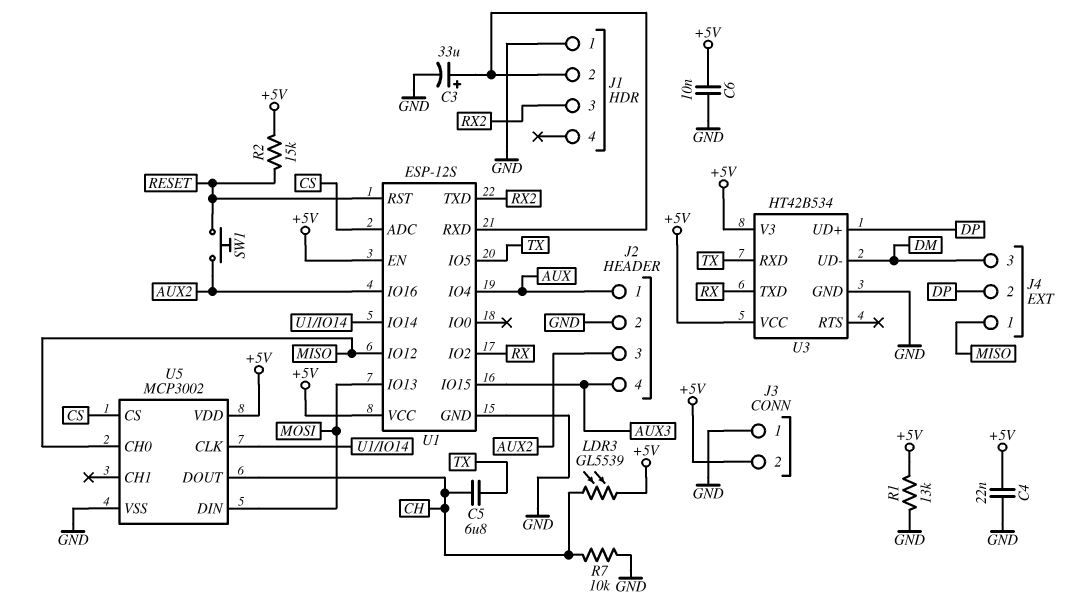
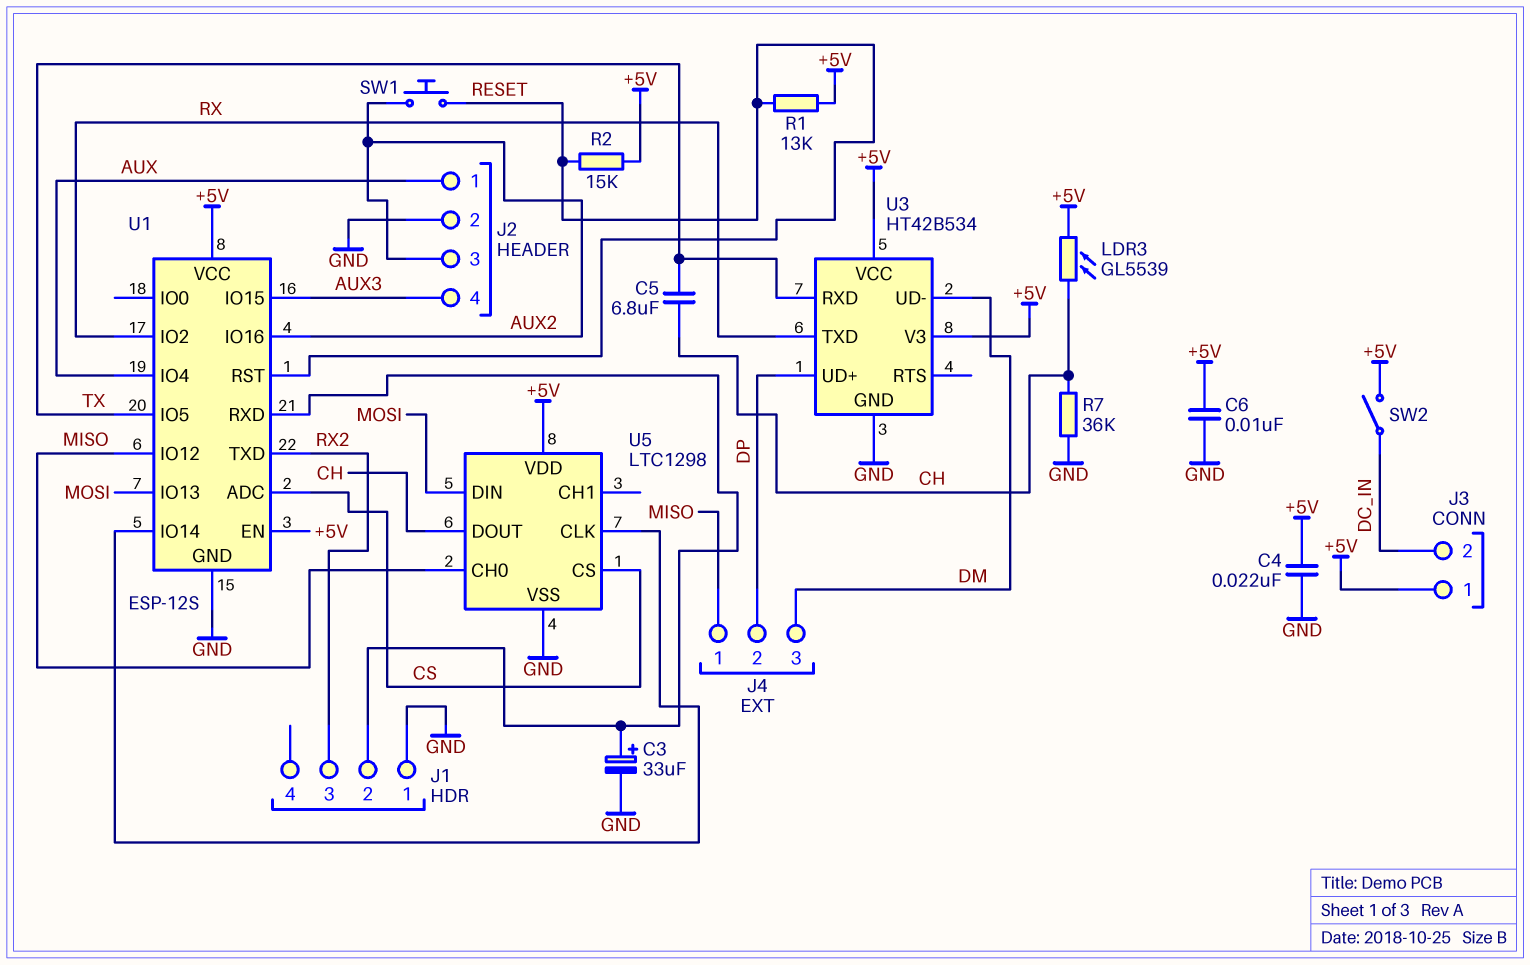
J3 pin 1: GND -> +5V
J3 pin 2: +5V -> DC_IN
R1: 13k (+5V, GND) -> 13k (+5V, RESET)
R7: 10k (CH, GND) -> 36k (CH, GND)
SW2: none -> switch (+5V, DC_IN)
U5: MCP3002 -> LTC1298

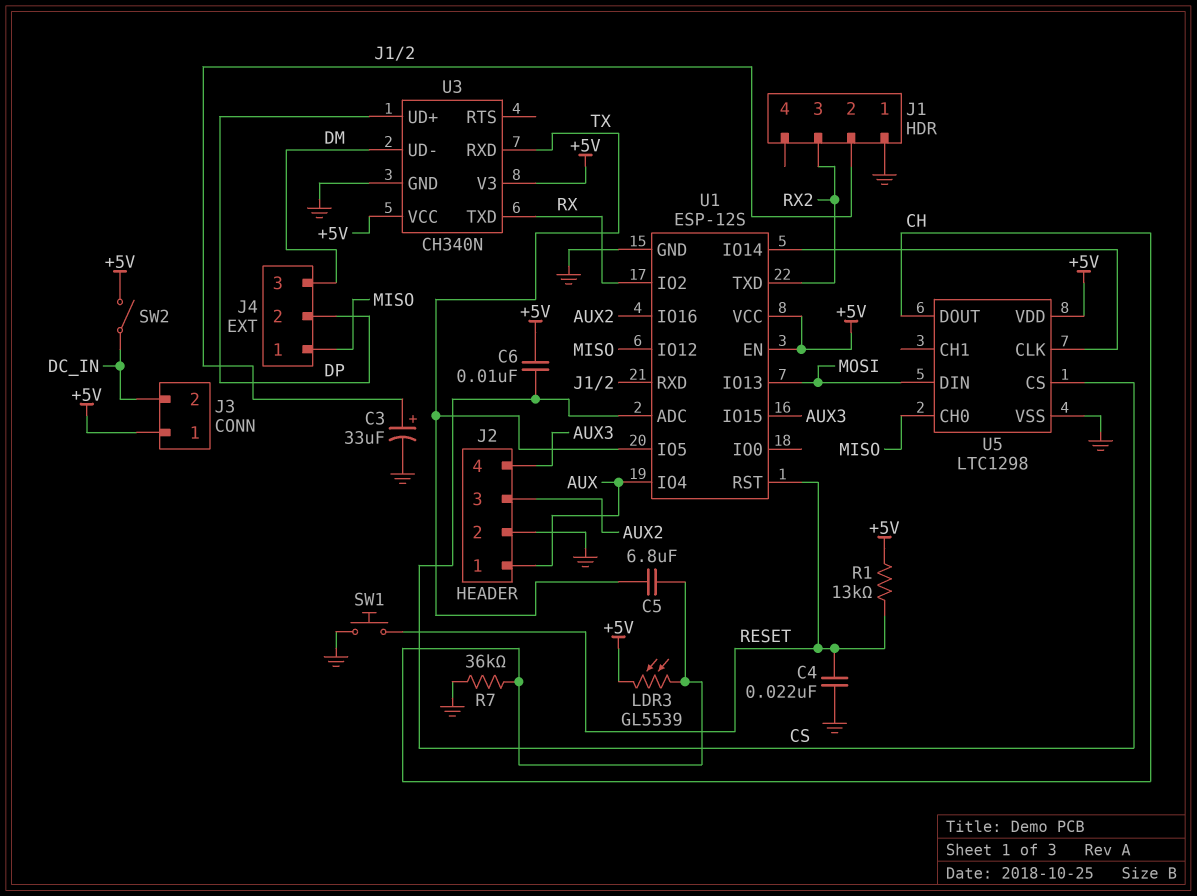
C4: 22nF (+5V, GND) -> 22nF (GND, RESET)
C6: 10nF (+5V, GND) -> 10nF (+5V, CS)
R2: 15k (+5V, RESET) -> none
SW1: button (AUX2, RESET) -> button (GND, RESET)
U3: HT42B534 -> CH340N

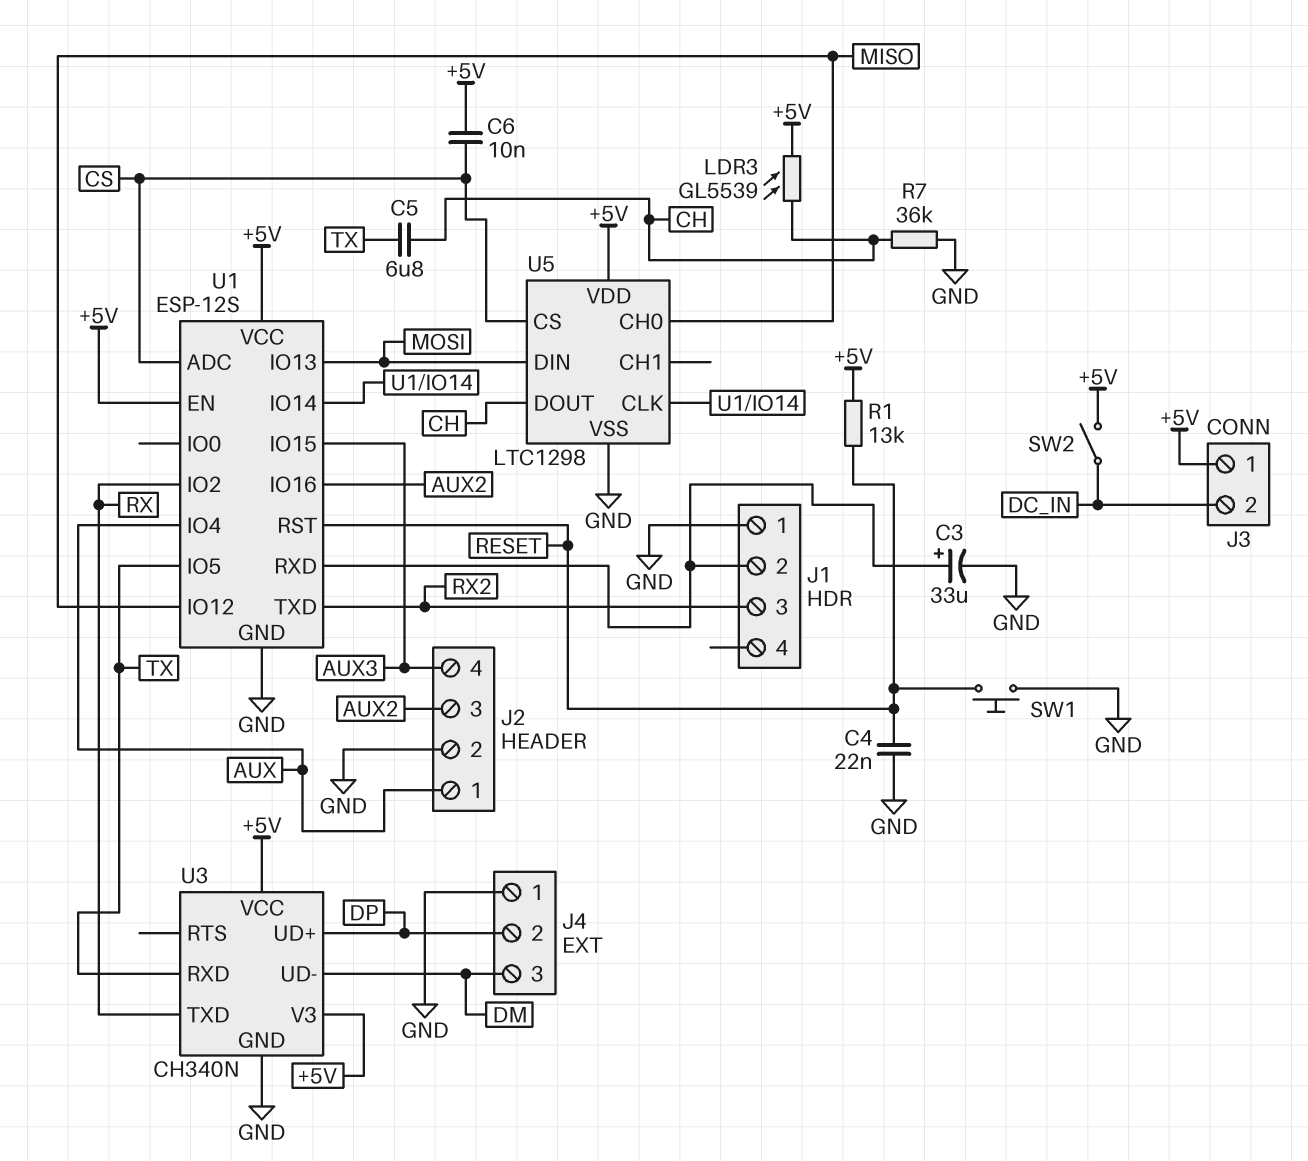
J4 pin 1: MISO -> GND

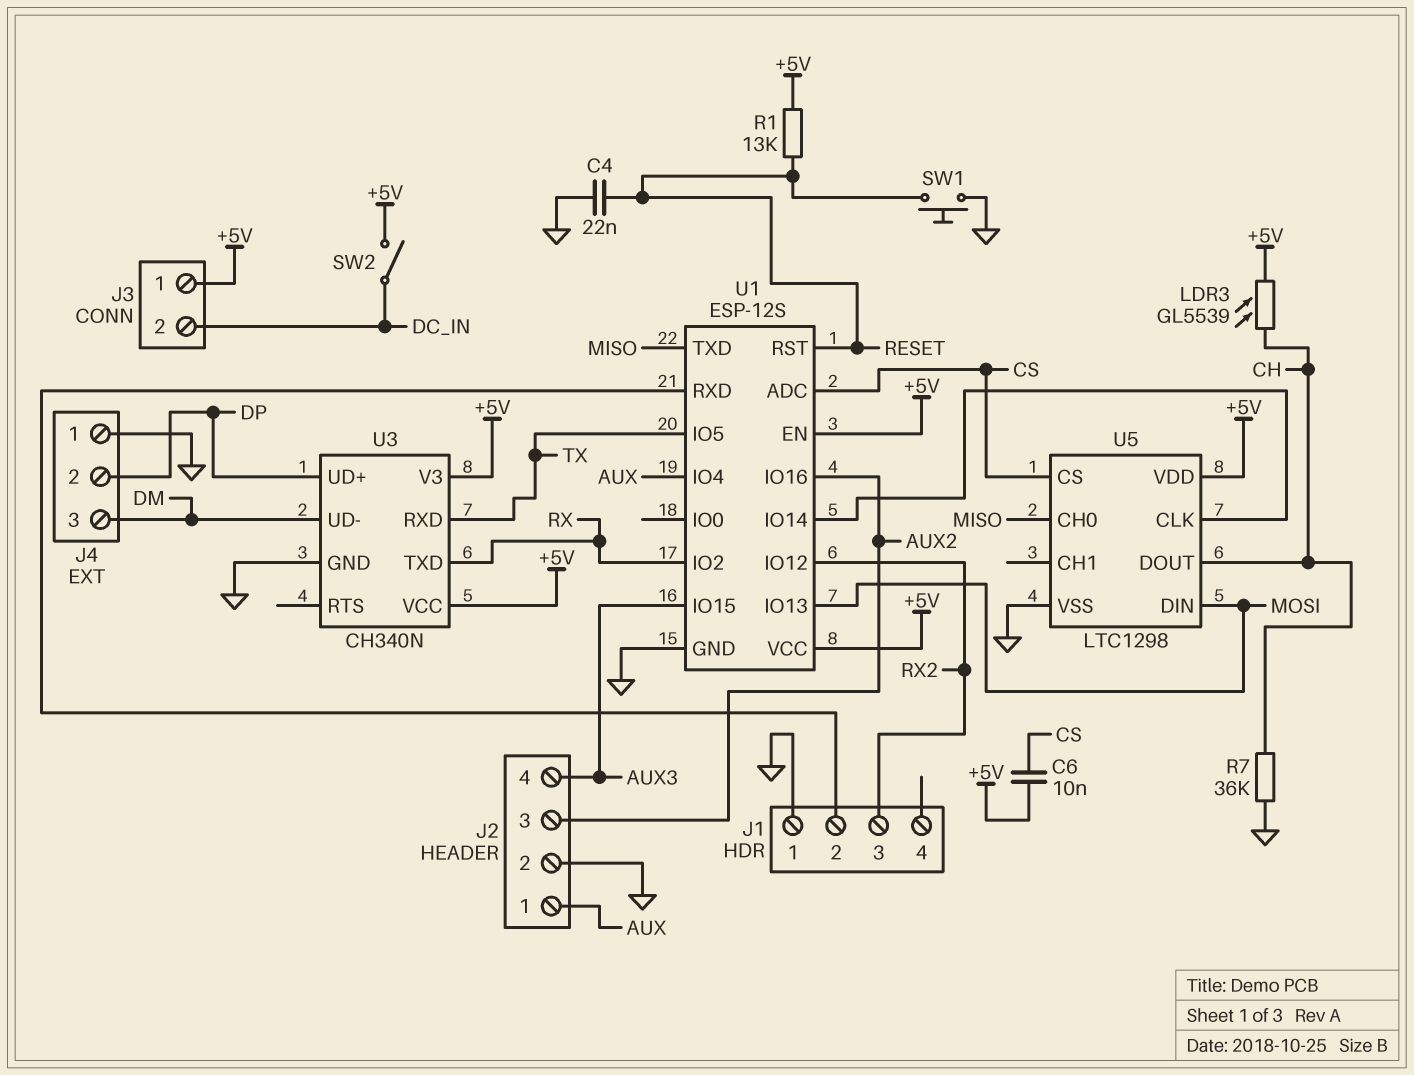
C3: 33uF (plus J1/2, minus GND) -> none
C5: 6.8uF (CH, TX) -> none
U1 pin IO12: MISO -> RX2
U1 pin TXD: RX2 -> MISO

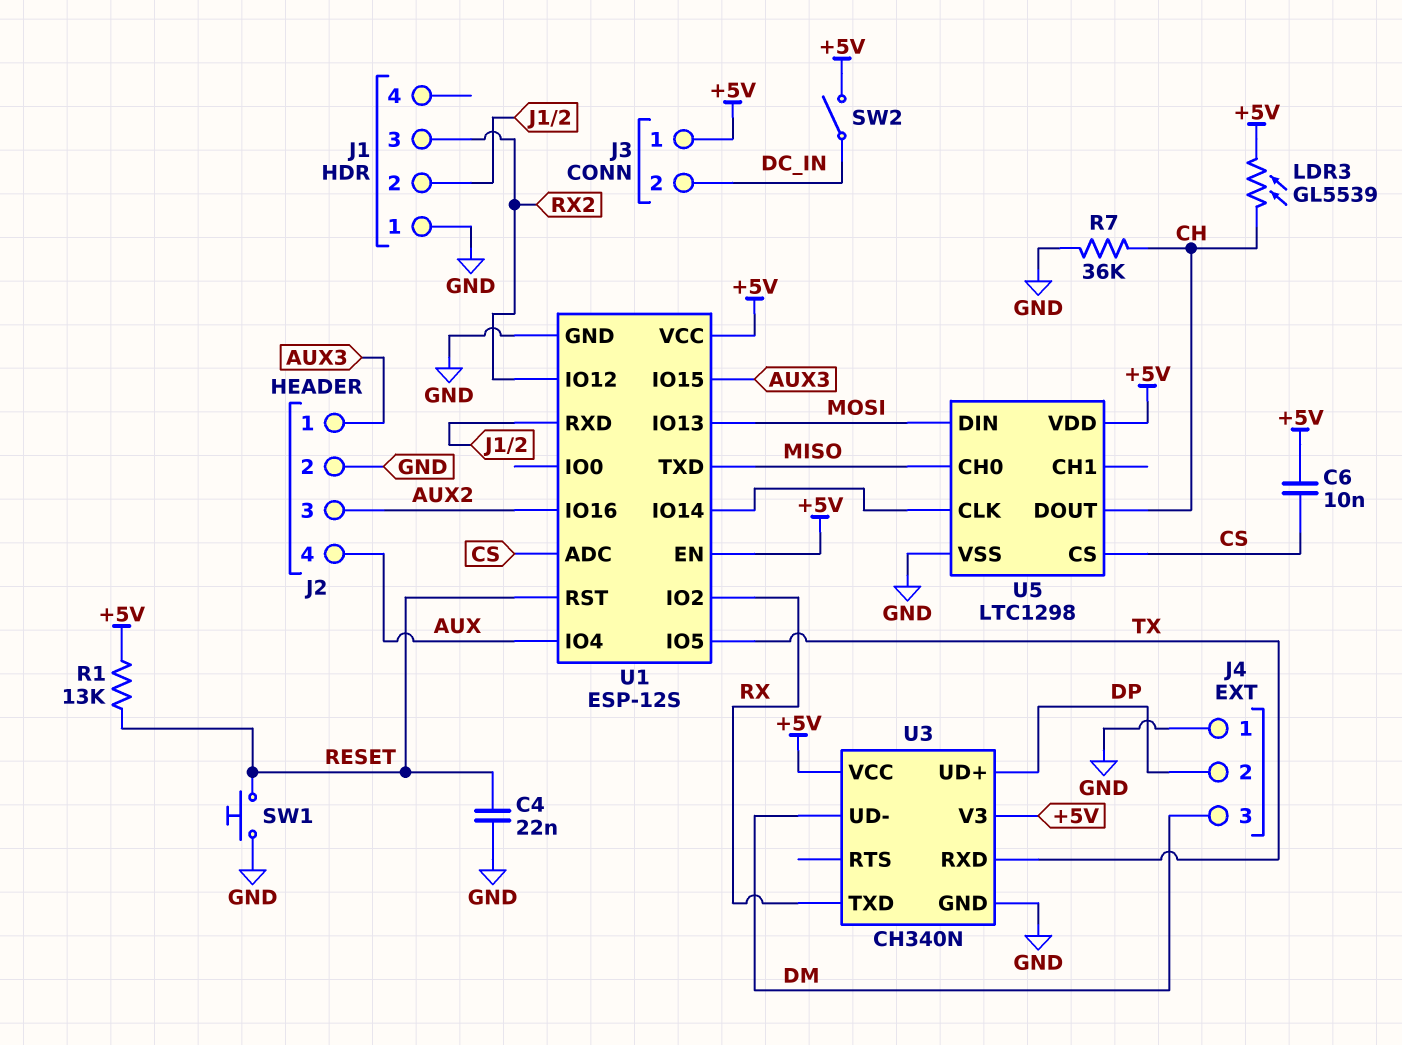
J2 pin 1: AUX -> AUX3
J2 pin 4: AUX3 -> AUX

